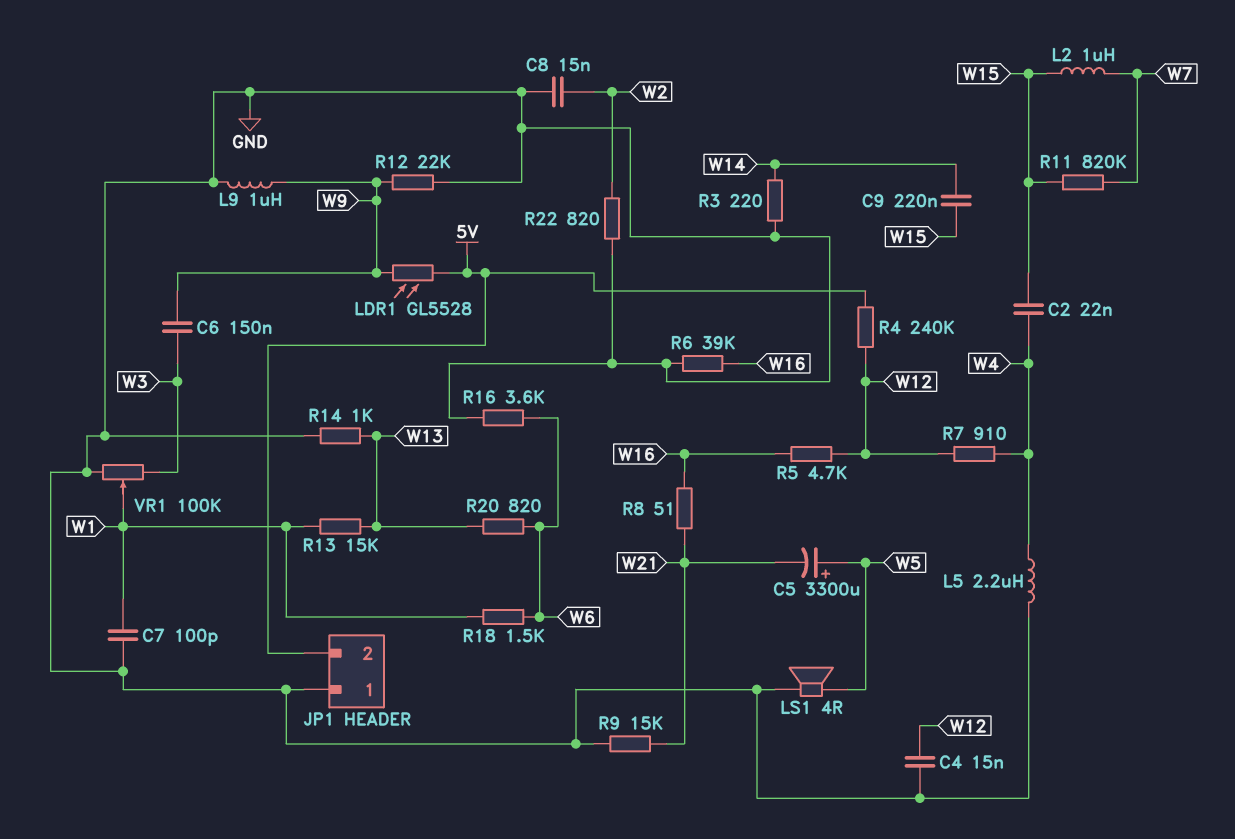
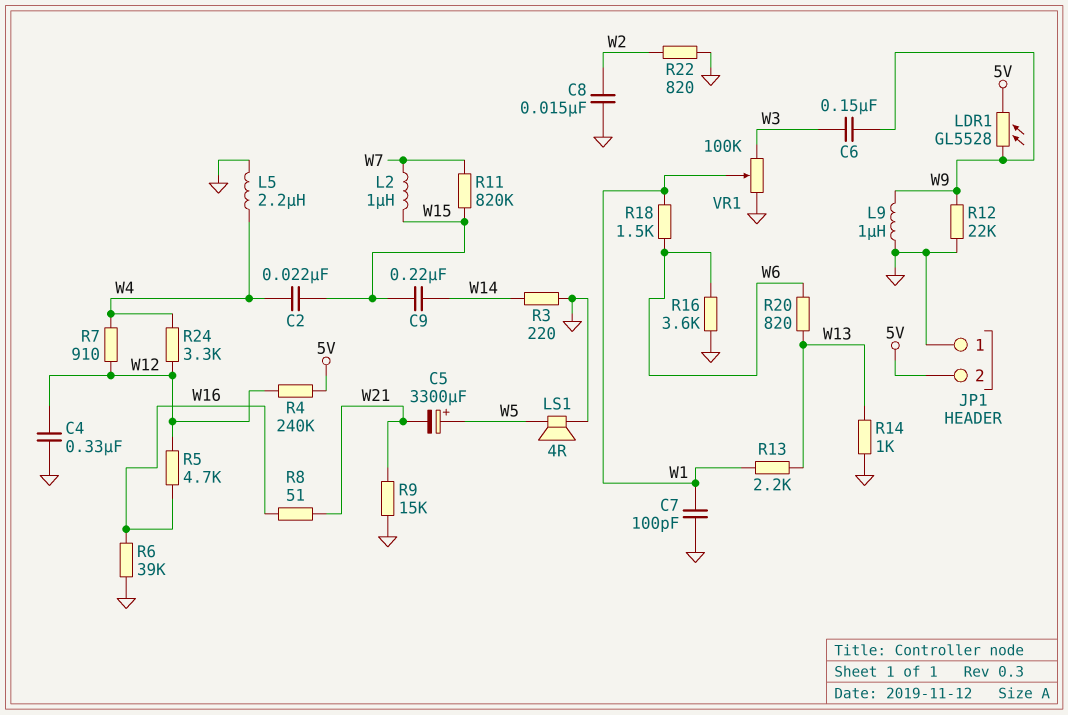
C4: 15nF (GND, W12) -> 330nF (GND, W12)
R13: 15k (W1, W13) -> 2.2k (W1, W13)
R24: none -> 3.3k (W4, W12)

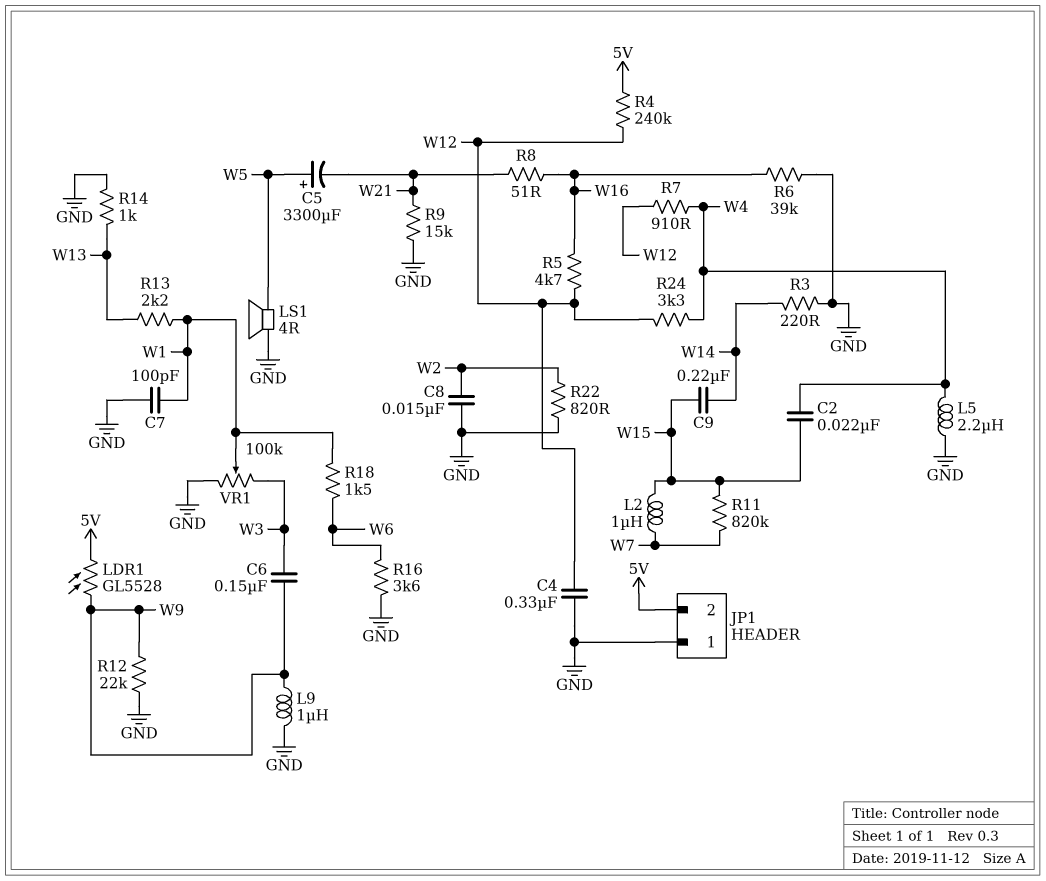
R20: 820 (W6, W13) -> none

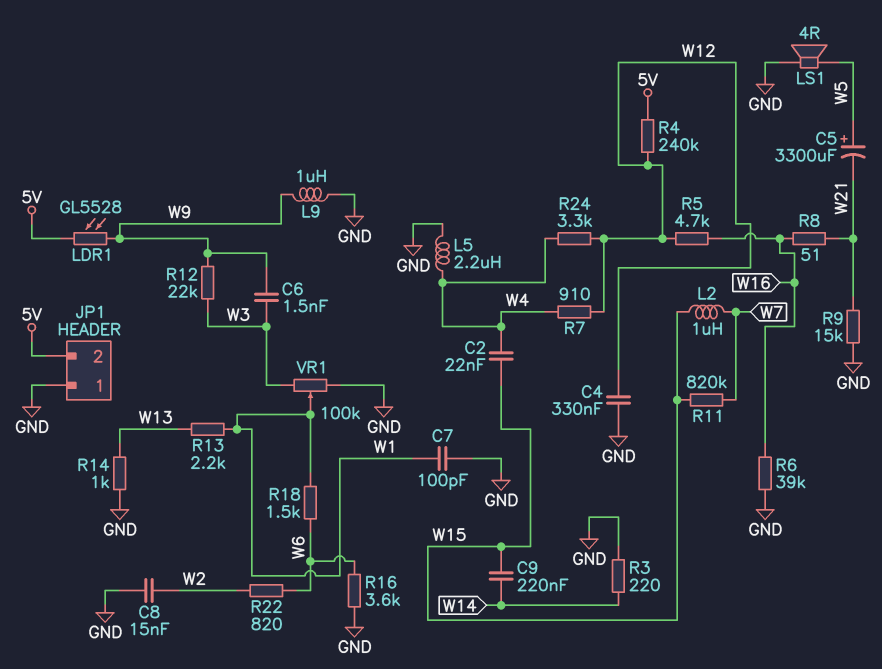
C6: 150nF (W3, W9) -> 1.5nF (W3, W9)
R12: 22k (GND, W9) -> 22k (W3, W9)
R22: 820 (GND, W2) -> 820 (W2, W6)

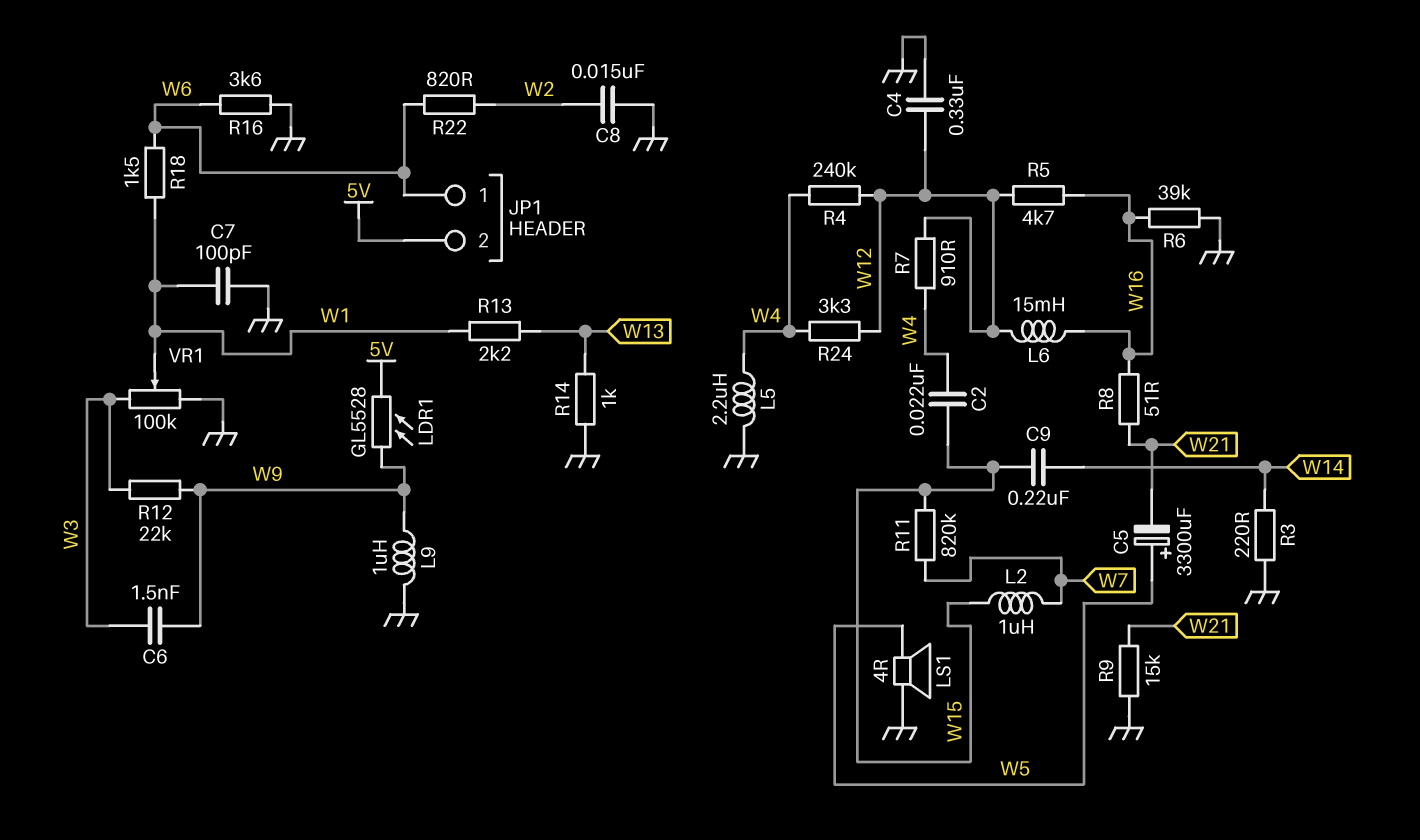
JP1 pin 1: GND -> W6
L6: none -> 15mH (W12, W16)
R4: 240k (5V, W12) -> 240k (W4, W12)

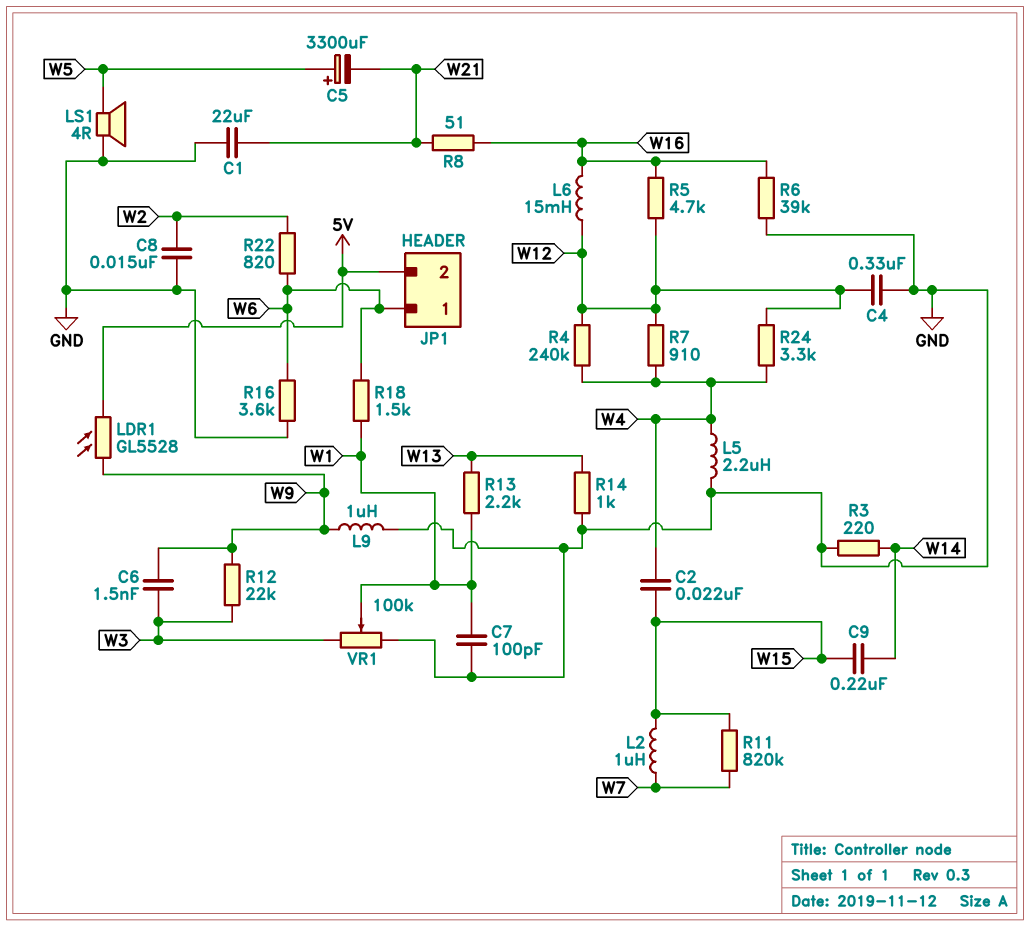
C1: none -> 22uF (GND, W21)
R9: 15k (GND, W21) -> none

